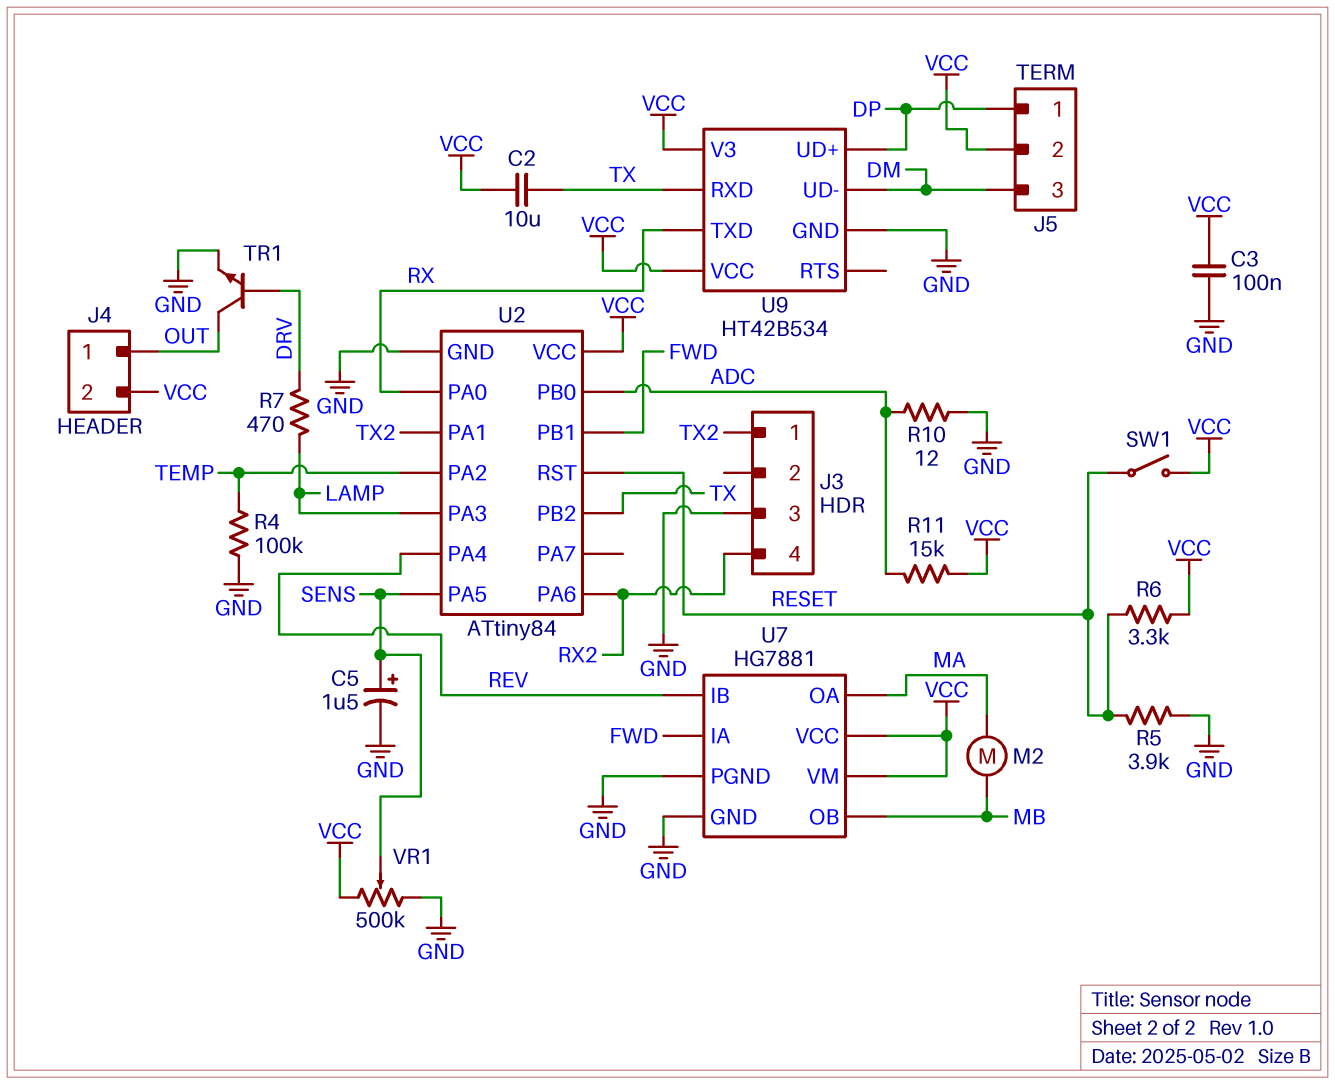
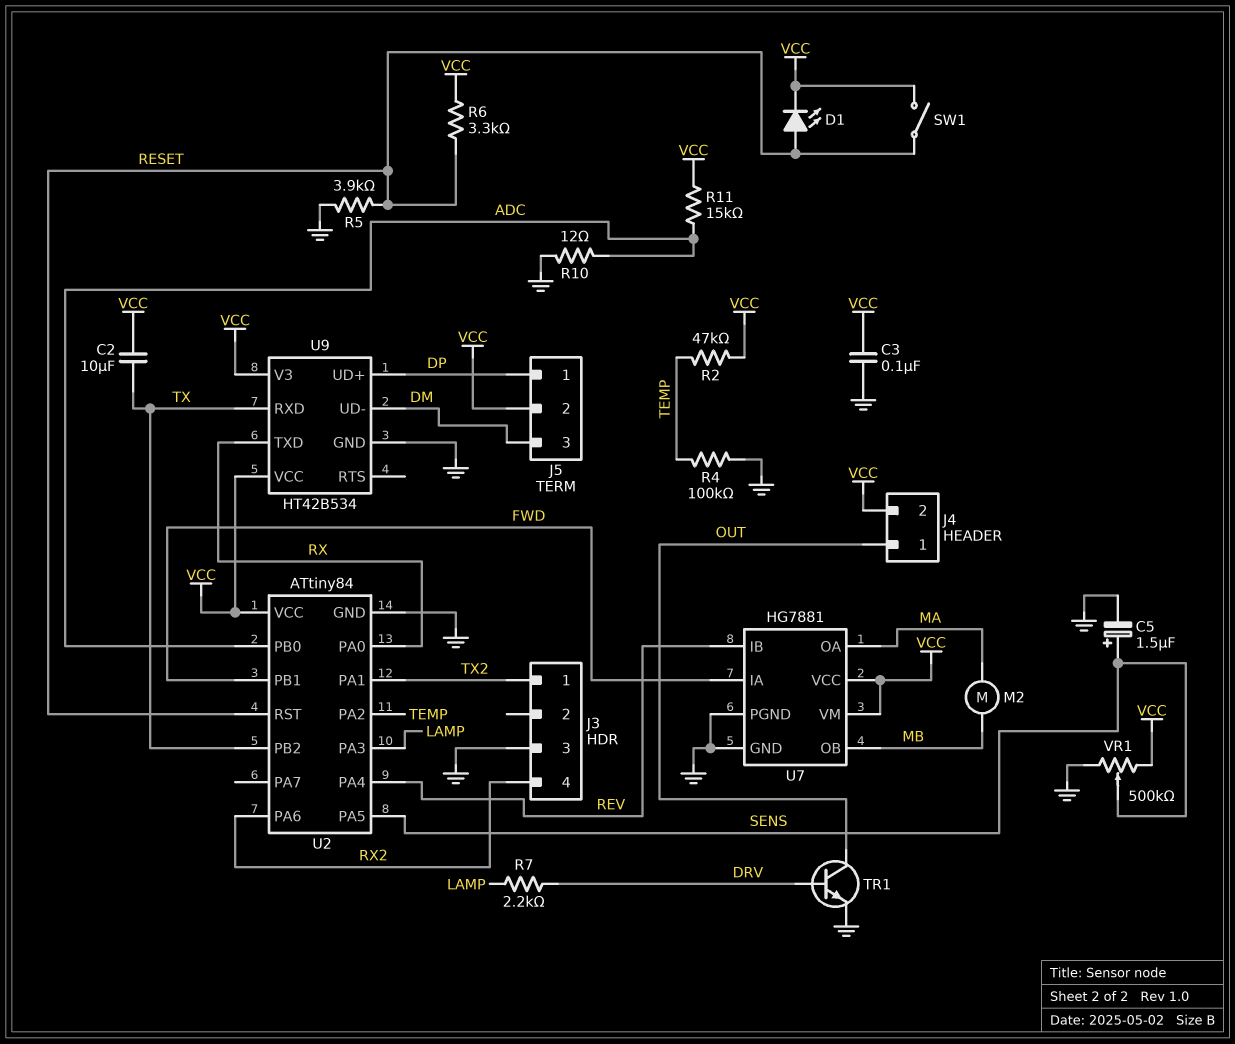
D1: none -> LED (A RESET, K VCC)
R2: none -> 47k (TEMP, VCC)
R7: 470 (DRV, LAMP) -> 2.2k (DRV, LAMP)

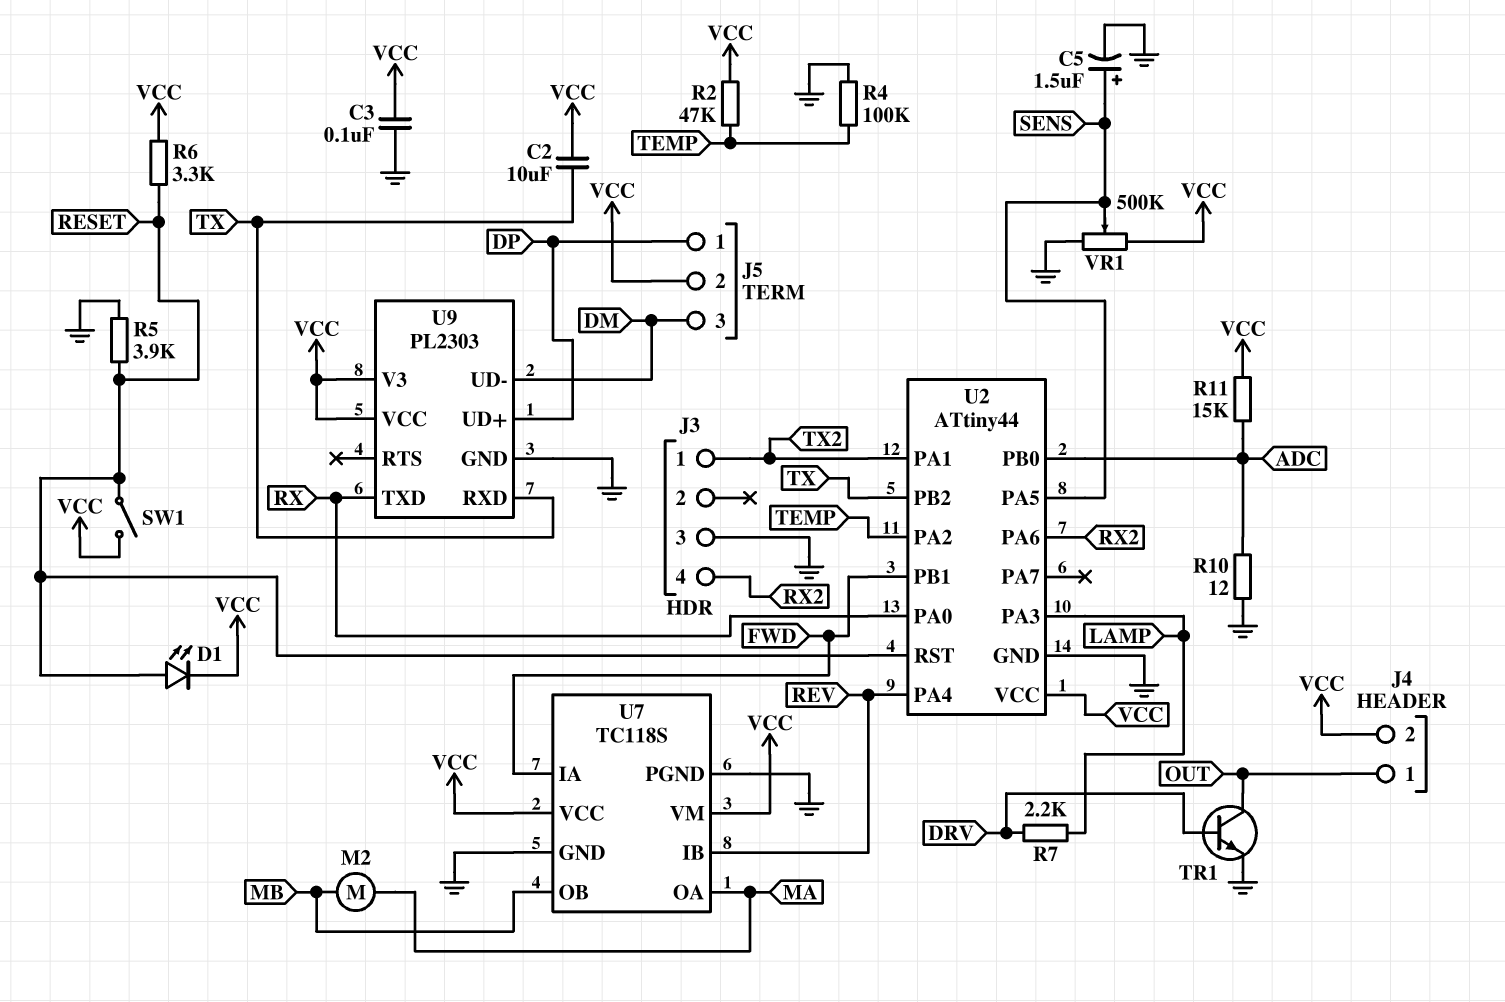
U2: ATtiny84 -> ATtiny44
U7: HG7881 -> TC118S
U9: HT42B534 -> PL2303

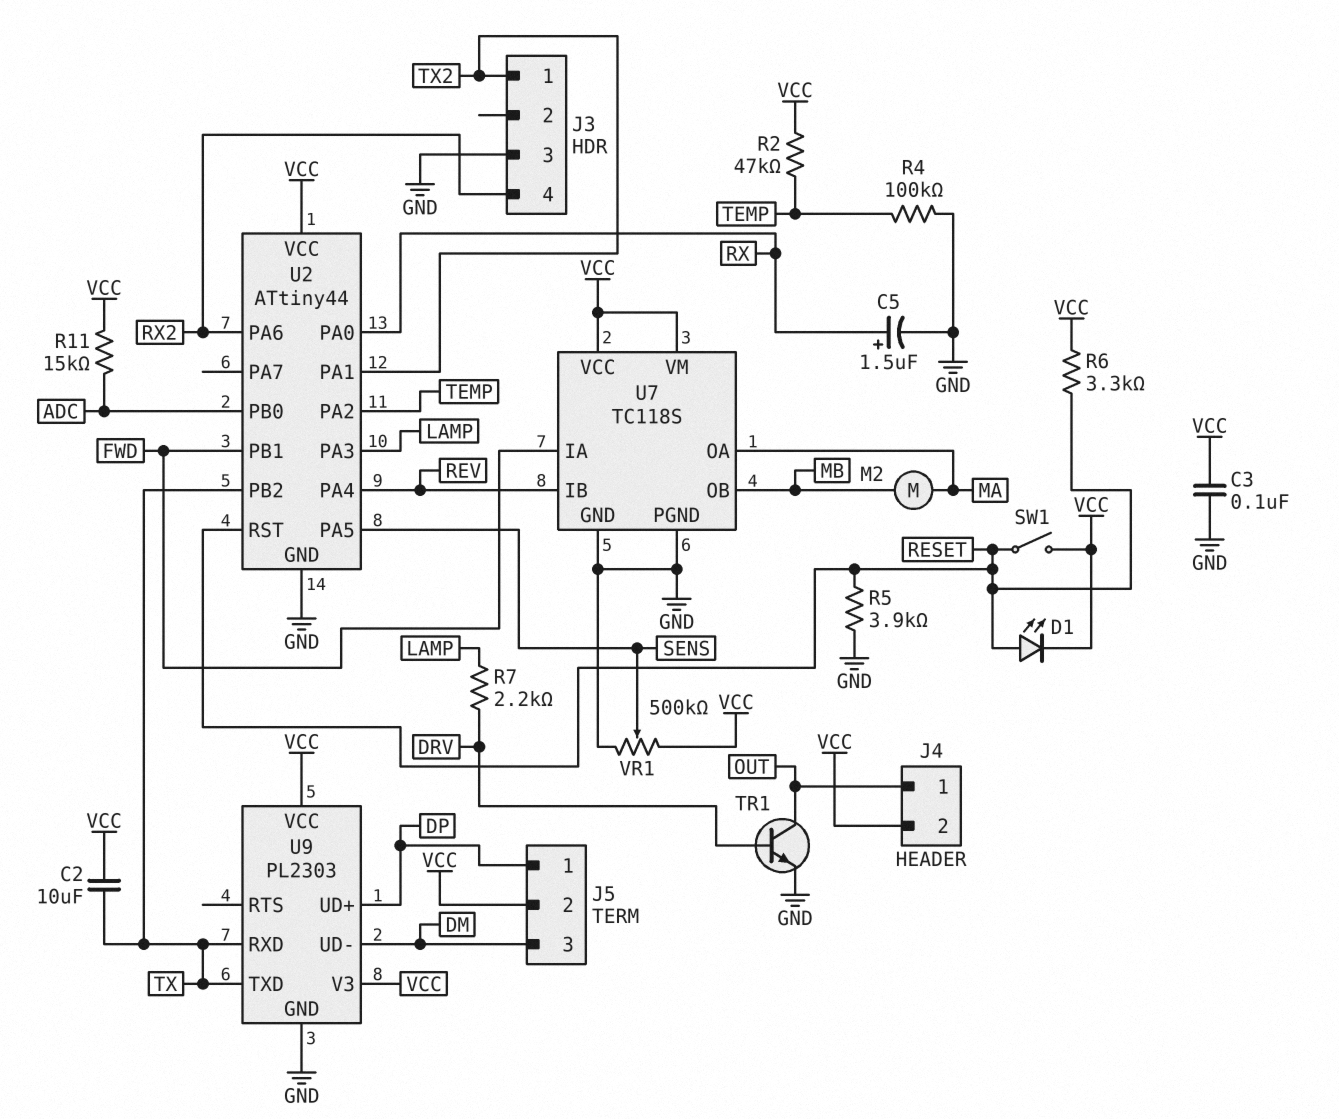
C5: 1.5uF (plus SENS, minus GND) -> 1.5uF (plus RX, minus GND)
R10: 12 (ADC, GND) -> none
U9 pin TXD: RX -> TX

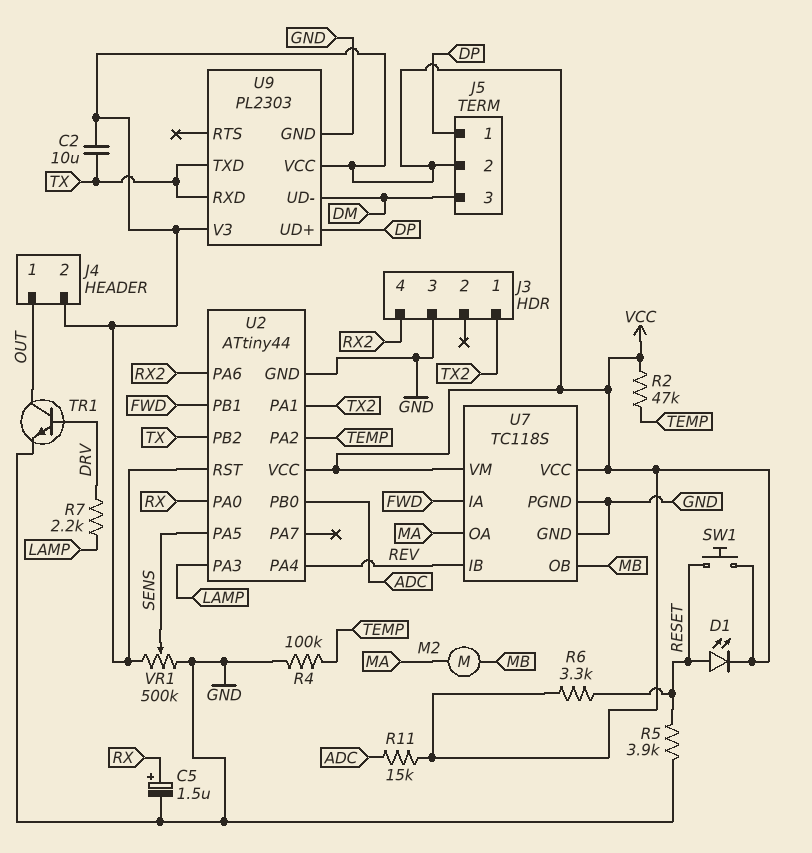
C3: 100nF (GND, VCC) -> none
SW1: switch (RESET, VCC) -> button (RESET, VCC)
U2 pin RST: RESET -> VCC

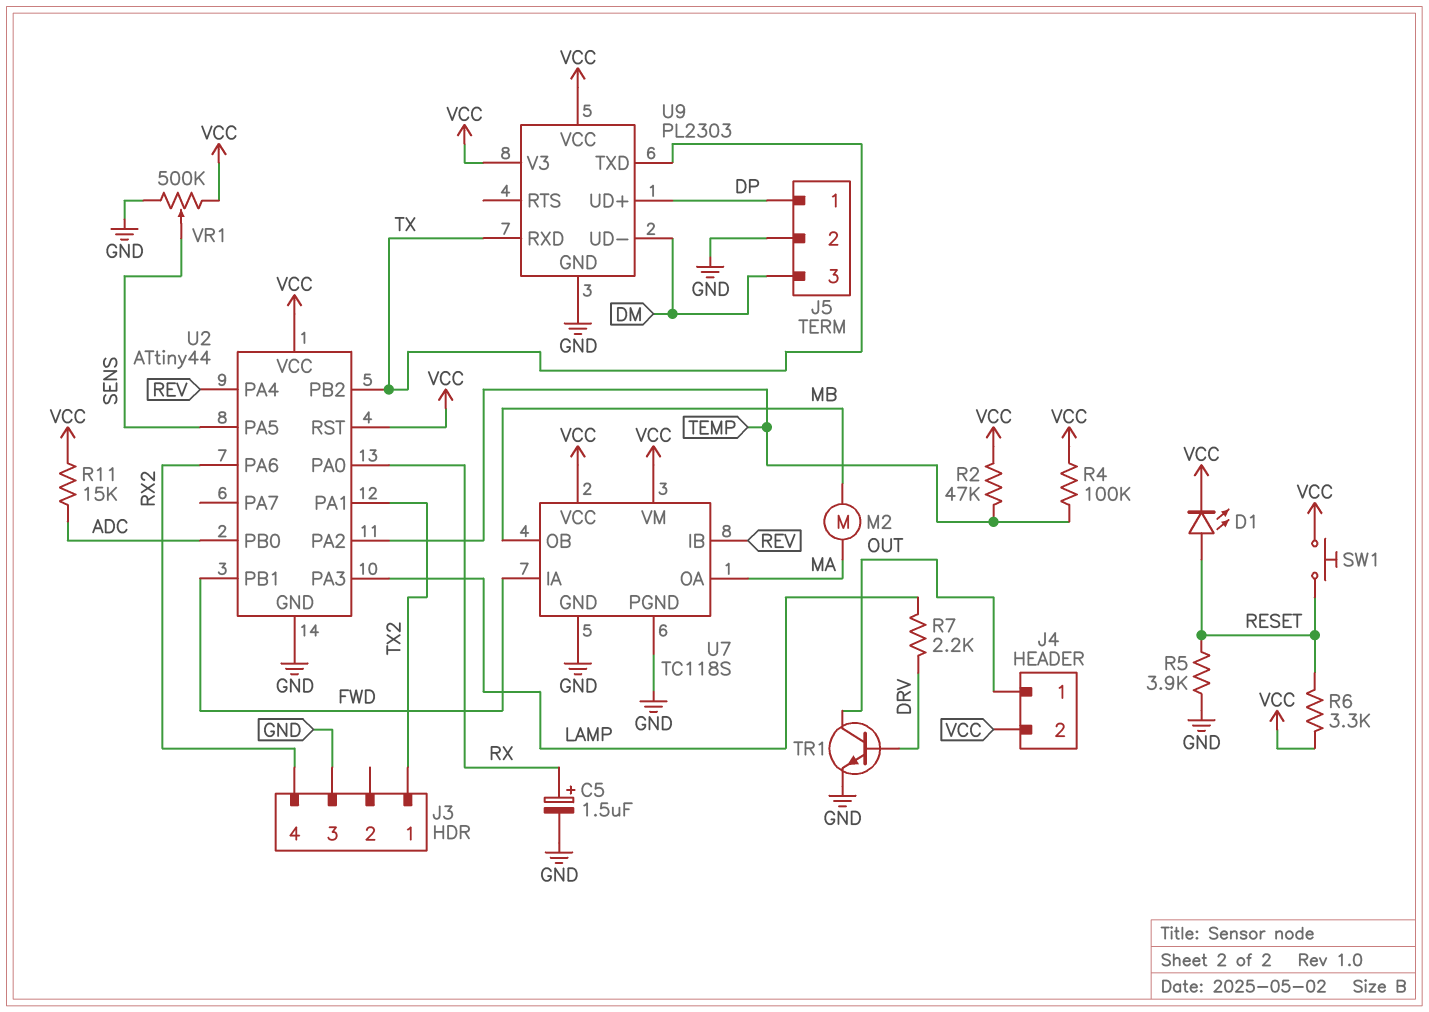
C2: 10uF (TX, VCC) -> none
J5 pin 2: VCC -> GND
R4: 100k (GND, TEMP) -> 100k (TEMP, VCC)

